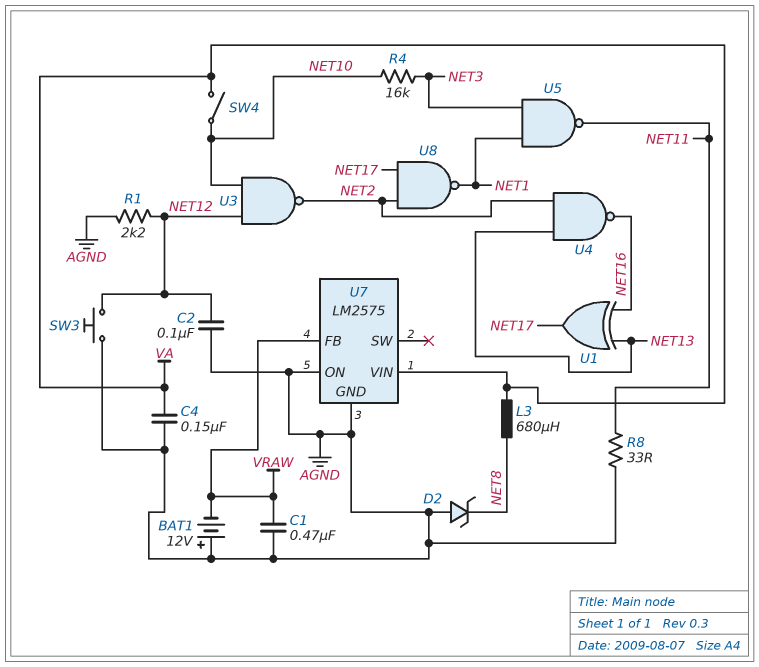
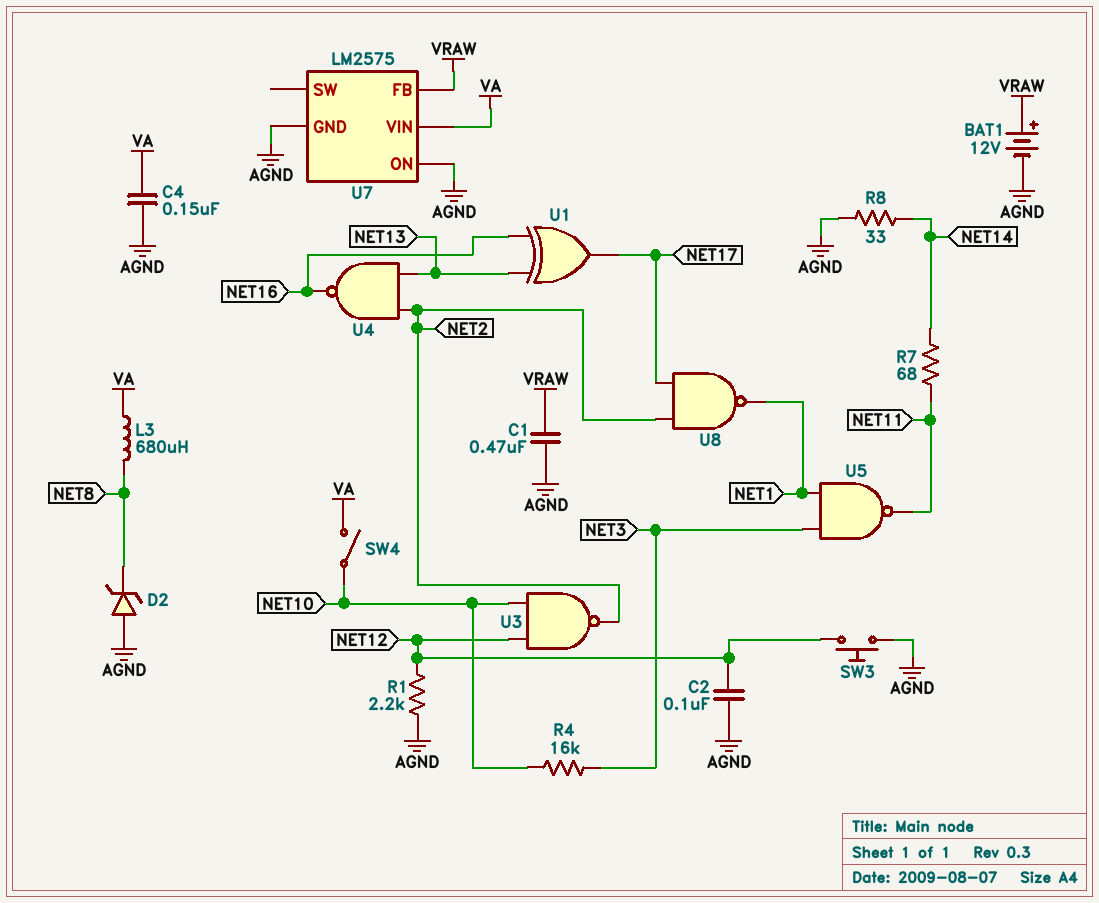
BAT1: 12V (plus AGND, minus VRAW) -> 12V (plus VRAW, minus AGND)
R7: none -> 68 (NET11, NET14)
R8: 33 (AGND, NET11) -> 33 (AGND, NET14)

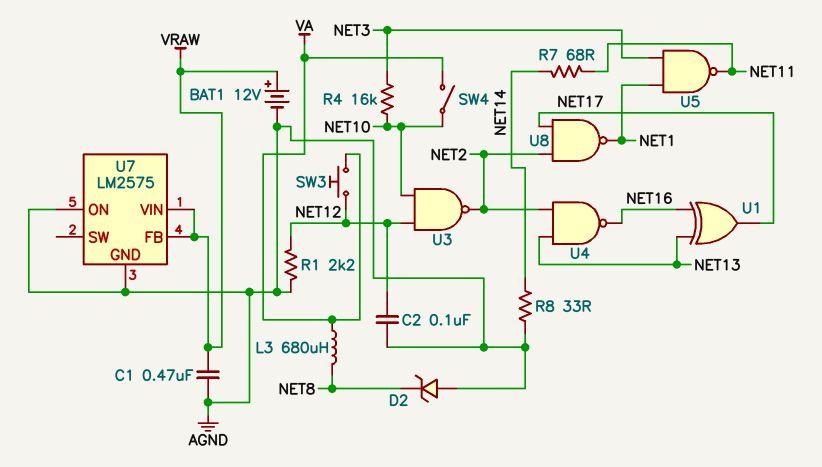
C4: 150nF (AGND, VA) -> none
SW3: button (AGND, NET12) -> button (NET12, VA)
U7 pin VIN: VA -> VRAW

